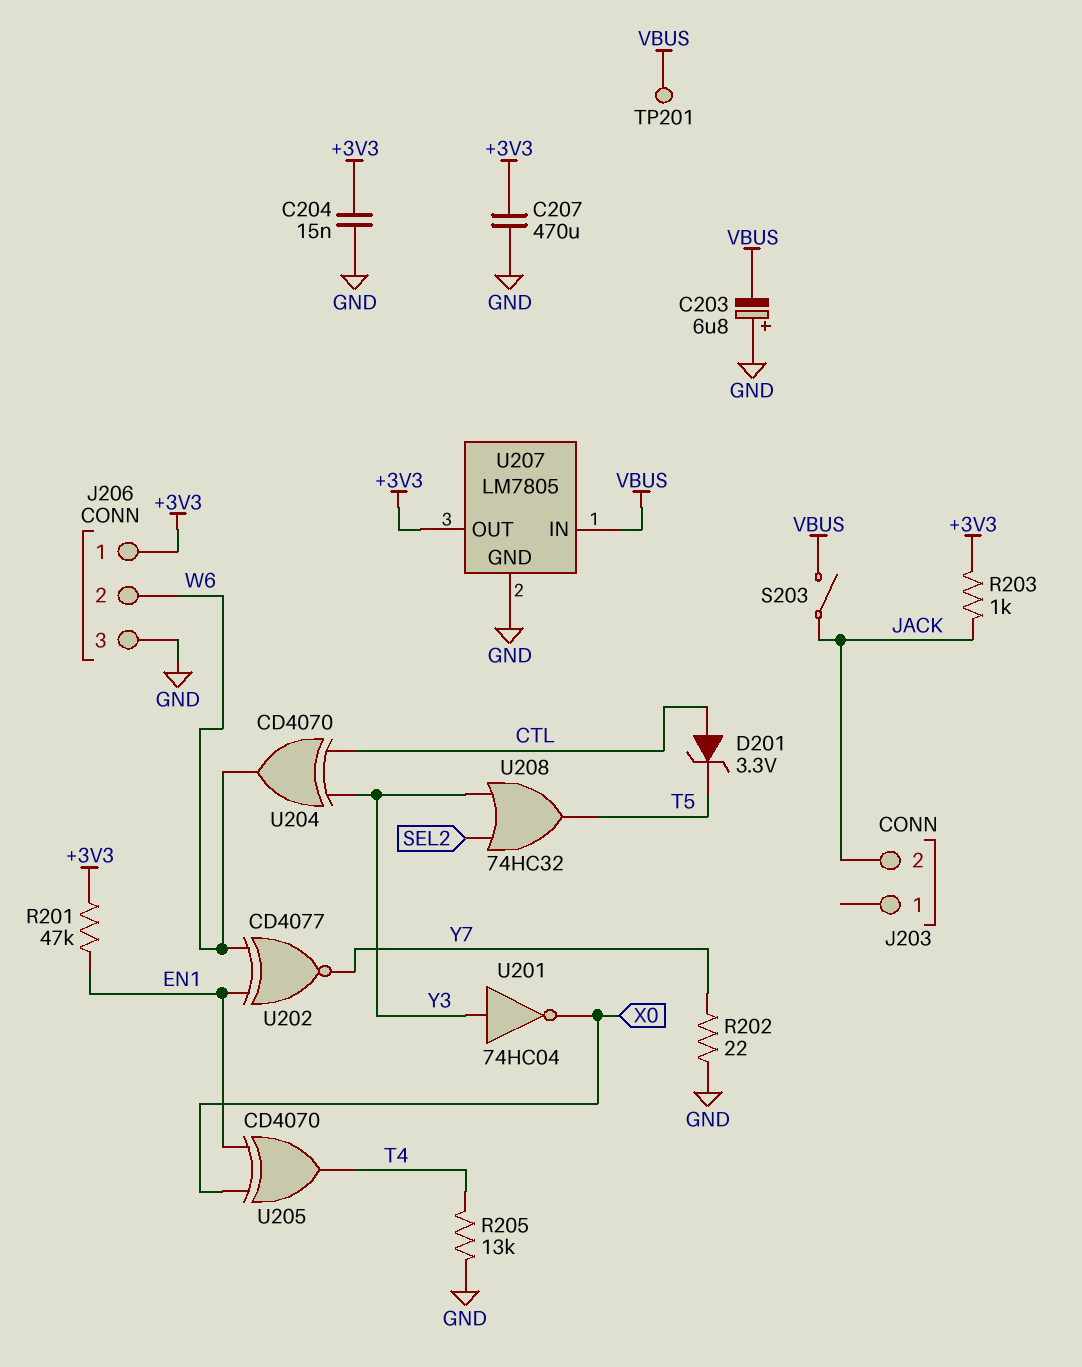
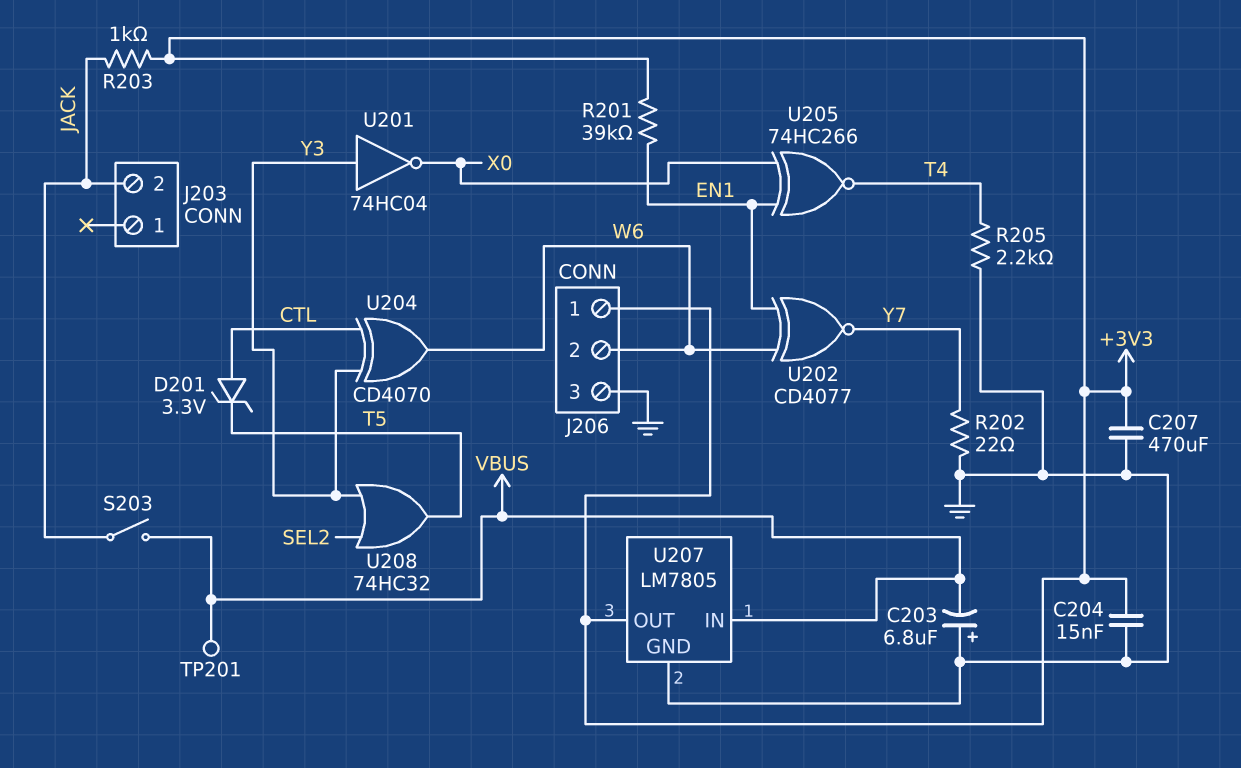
R201: 47k (+3V3, EN1) -> 39k (+3V3, EN1)
R205: 13k (GND, T4) -> 2.2k (GND, T4)
U205: XOR CD4070 (in EN1, in X0, out T4) -> XNOR 74HC266 (in EN1, in X0, out T4)

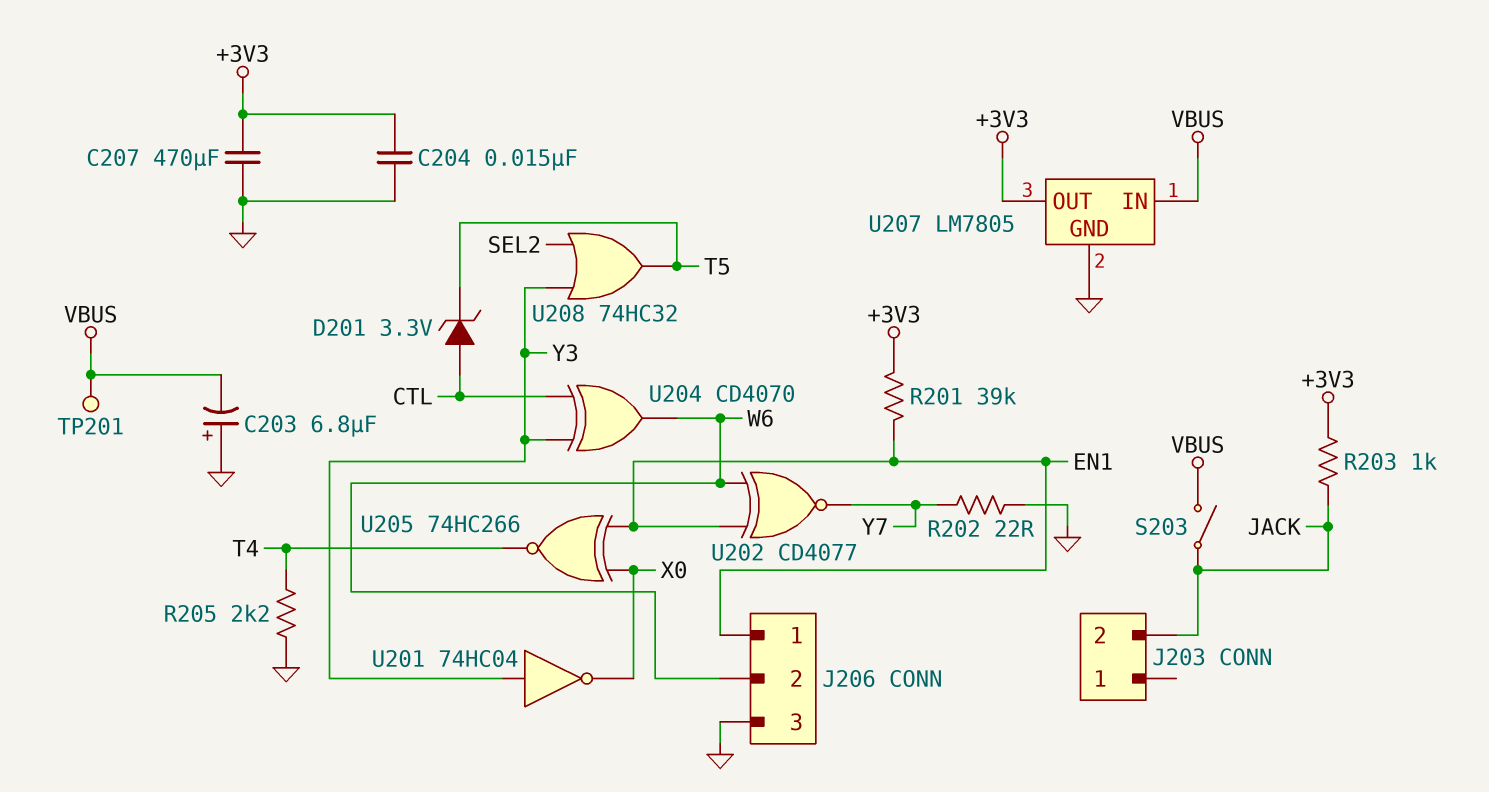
J206 pin 1: +3V3 -> EN1

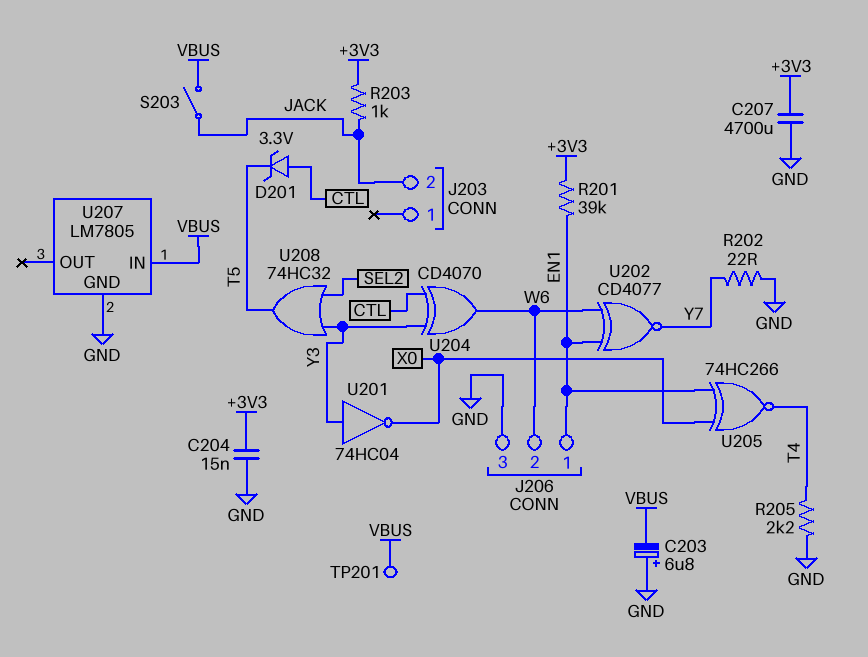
C207: 470uF (+3V3, GND) -> 4700uF (+3V3, GND)
U207 pin OUT: +3V3 -> none

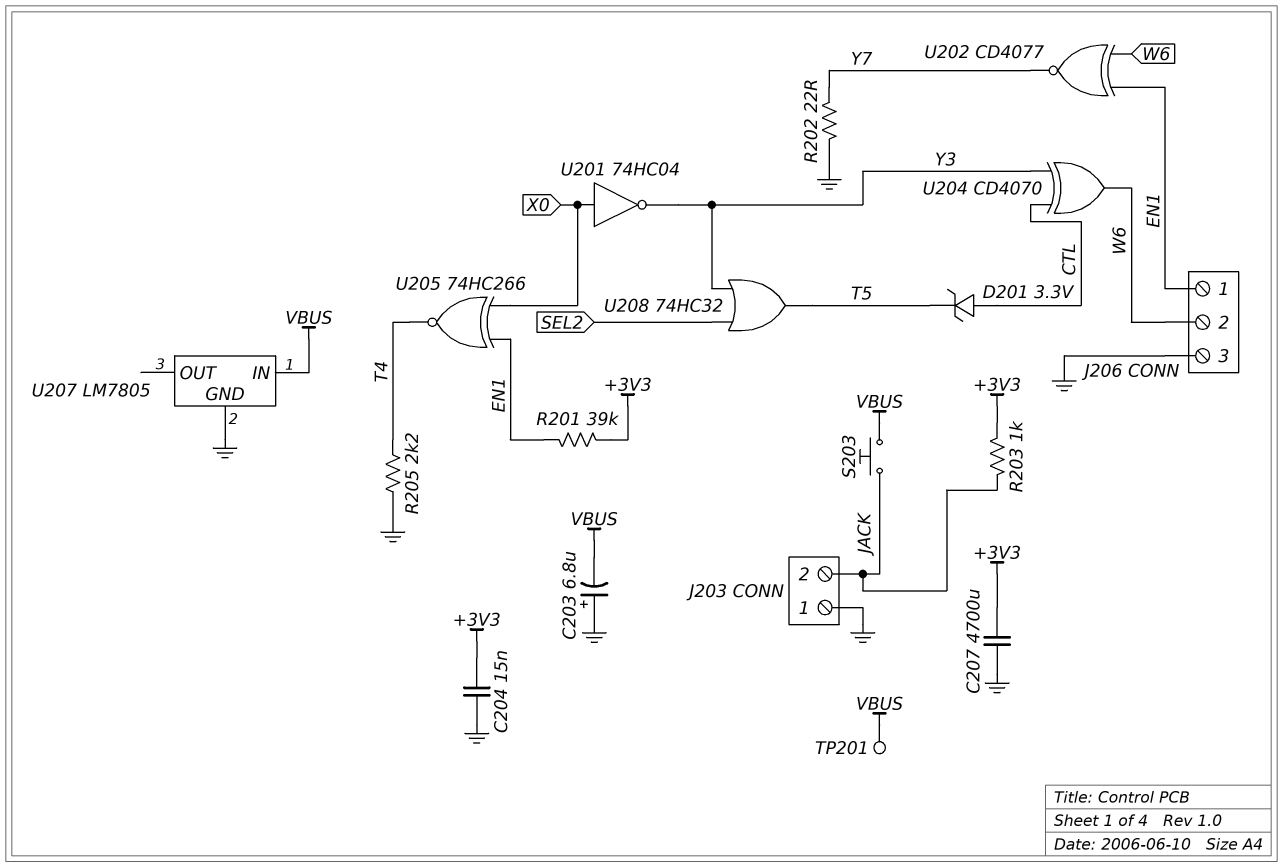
J203 pin 1: none -> GND
S203: switch (JACK, VBUS) -> button (JACK, VBUS)
U201: NOT 74HC04 (in Y3, out X0) -> NOT 74HC04 (in X0, out Y3)

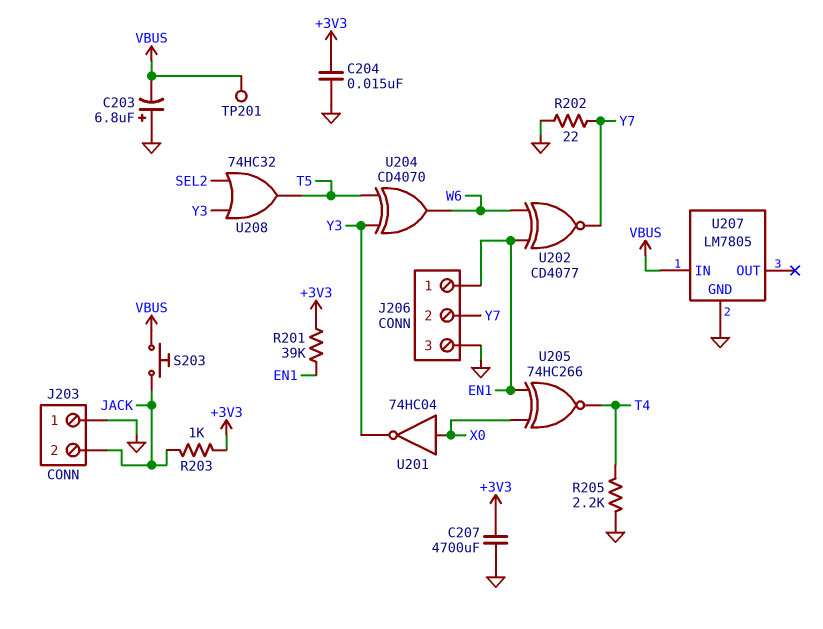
D201: zener 3.3V (A CTL, K T5) -> none
J206 pin 2: W6 -> Y7
U204: XOR CD4070 (in CTL, in Y3, out W6) -> XOR CD4070 (in T5, in Y3, out W6)

